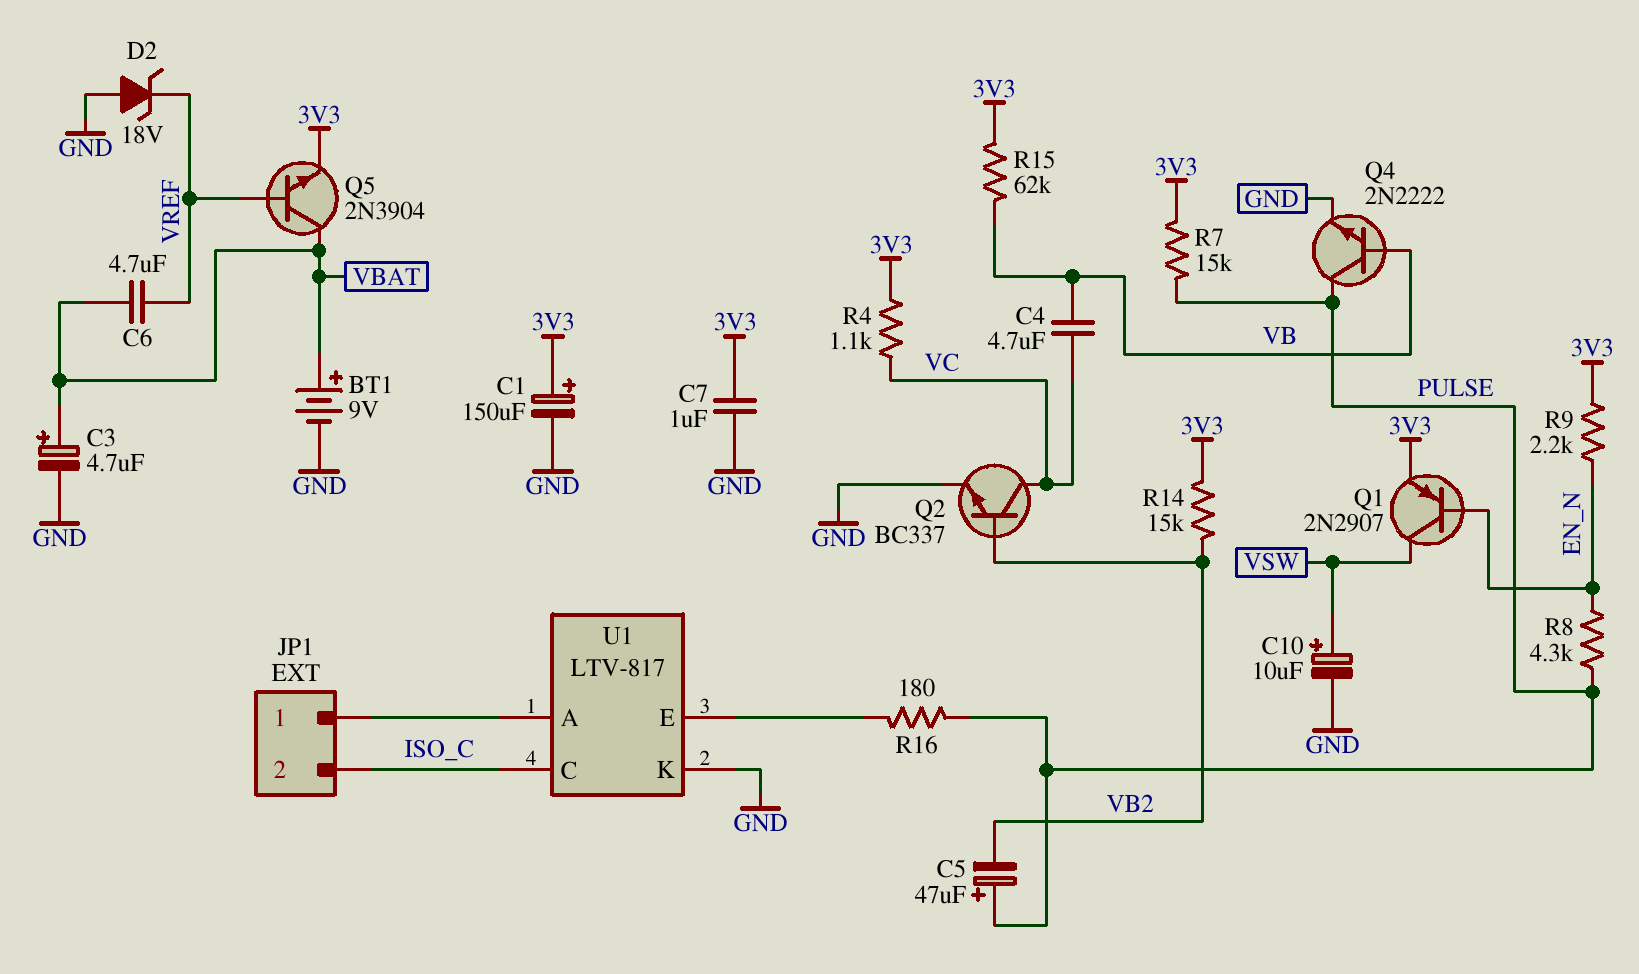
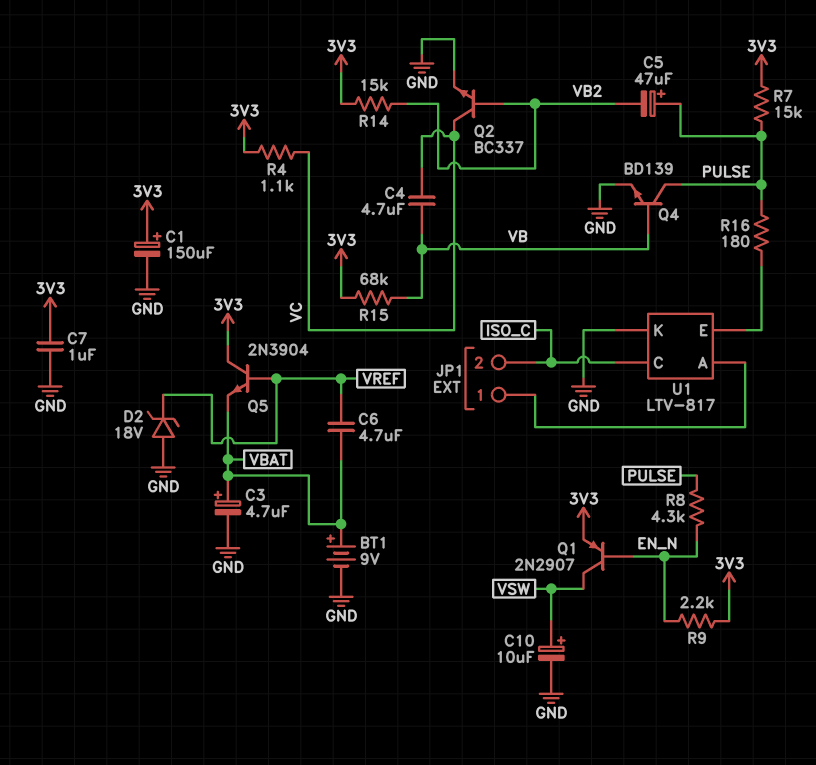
Q4: NPN 2N2222 (B VB, C PULSE, E GND) -> NPN BD139 (B VB, C PULSE, E GND)
Q5: NPN 2N3904 (B VREF, C VBAT, E 3V3) -> NPN 2N3904 (B VREF, C 3V3, E VBAT)
R15: 62k (3V3, VB) -> 68k (3V3, VB)

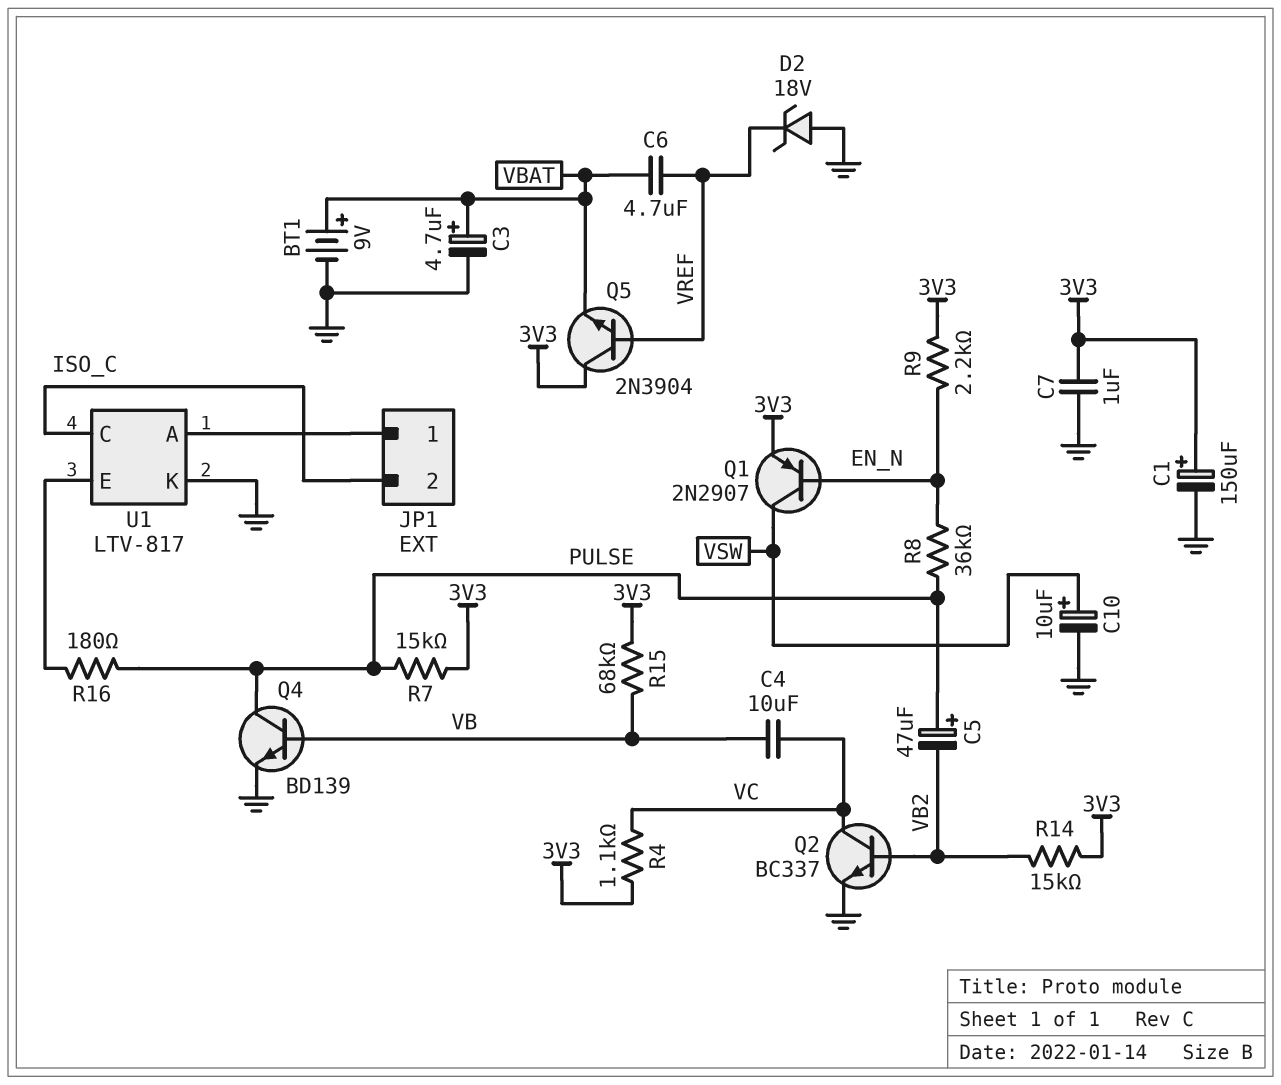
C4: 4.7uF (VB, VC) -> 10uF (VB, VC)
R8: 4.3k (EN_N, PULSE) -> 36k (EN_N, PULSE)

